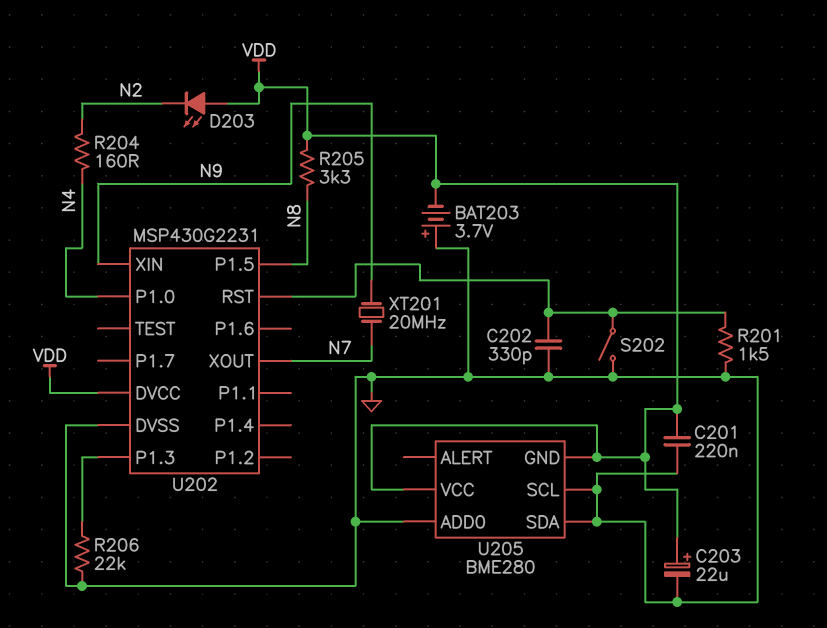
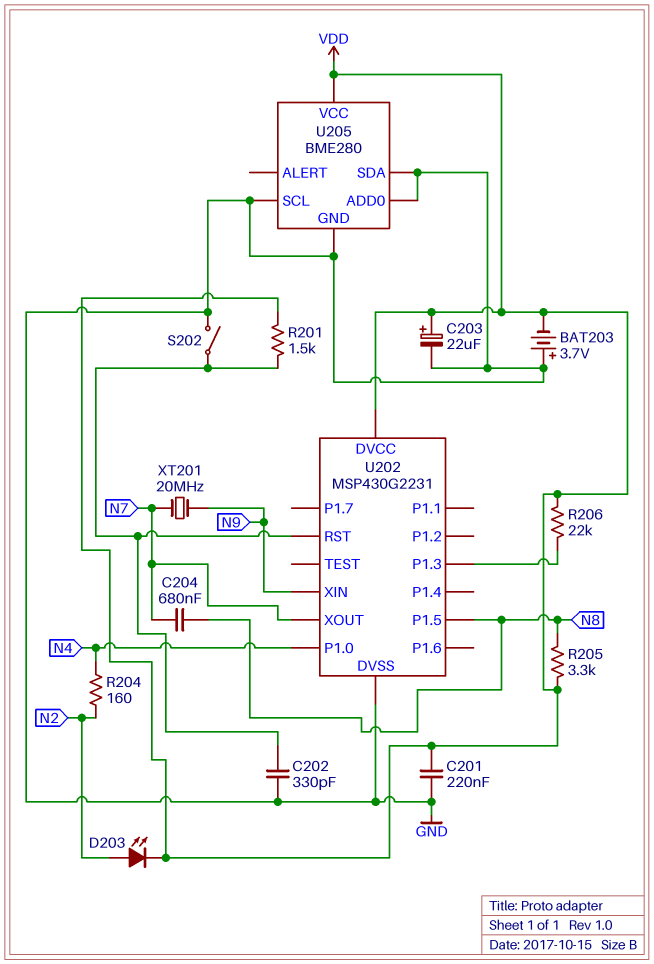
C204: none -> 680nF (N7, N8)
D203: LED (A VDD, K N2) -> LED (A N2, K VDD)
R201: 1.5k (GND, U202/RST) -> 1.5k (U202/RST, VDD)
R206: 22k (GND, U202/P1.3) -> 22k (U202/P1.3, VDD)
U205 pin GND: VDD -> GND

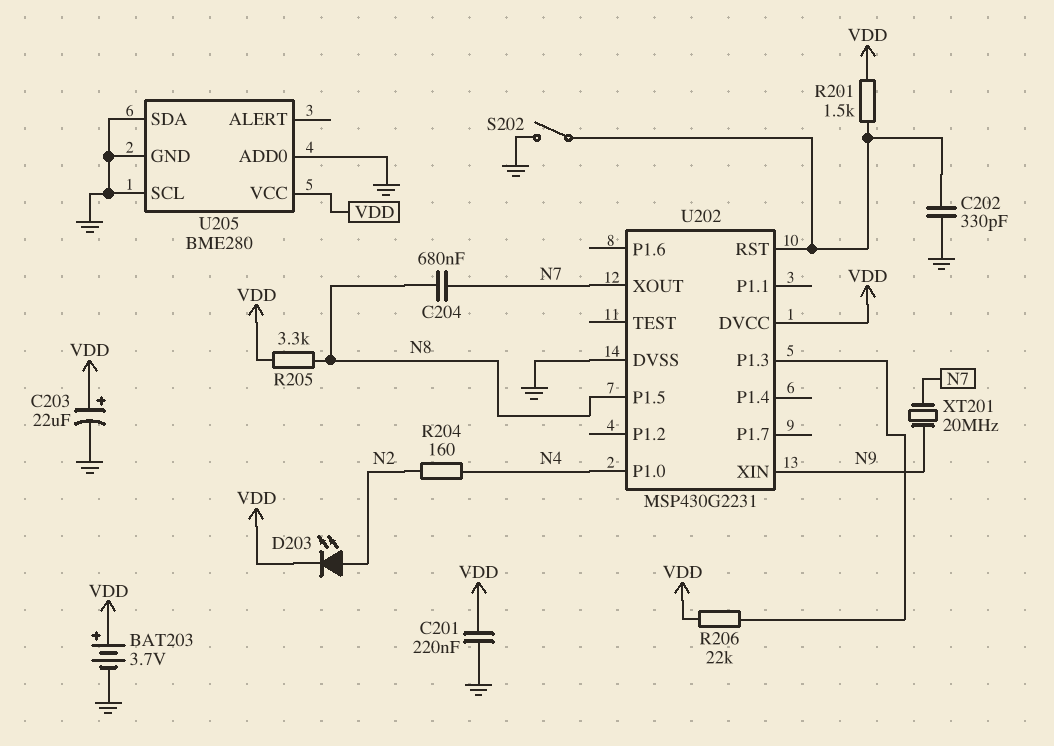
BAT203: 3.7V (plus GND, minus VDD) -> 3.7V (plus VDD, minus GND)

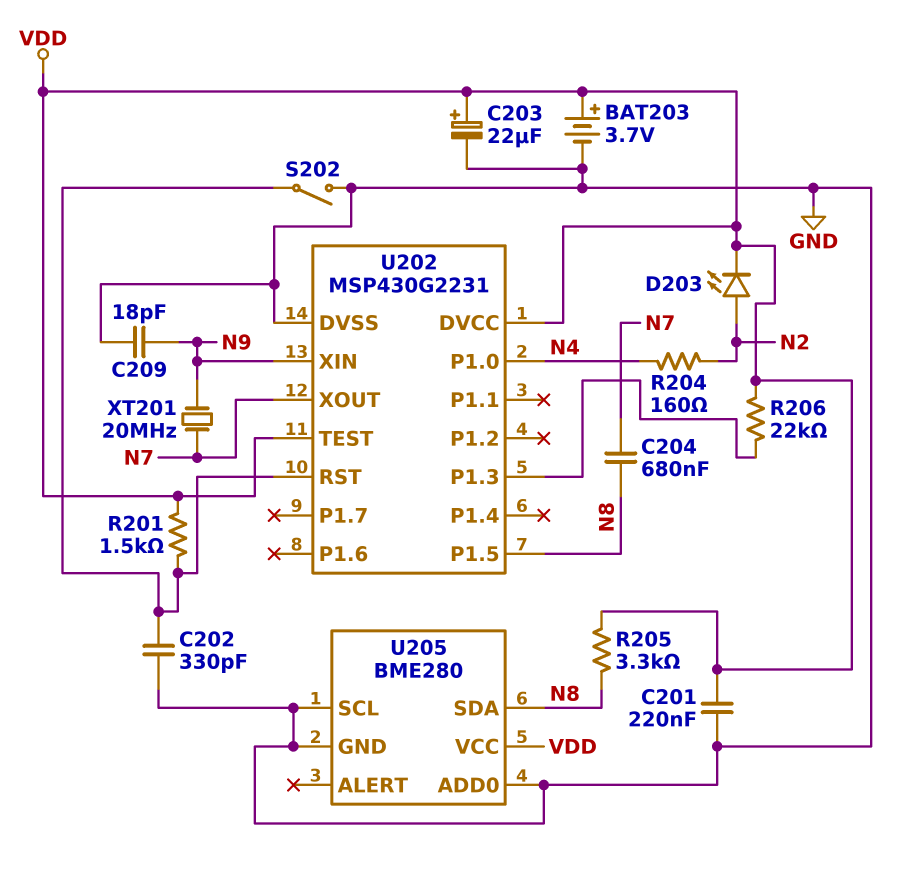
C209: none -> 18pF (GND, N9)
U202 pin TEST: none -> VDD
U205 pin SDA: GND -> N8

